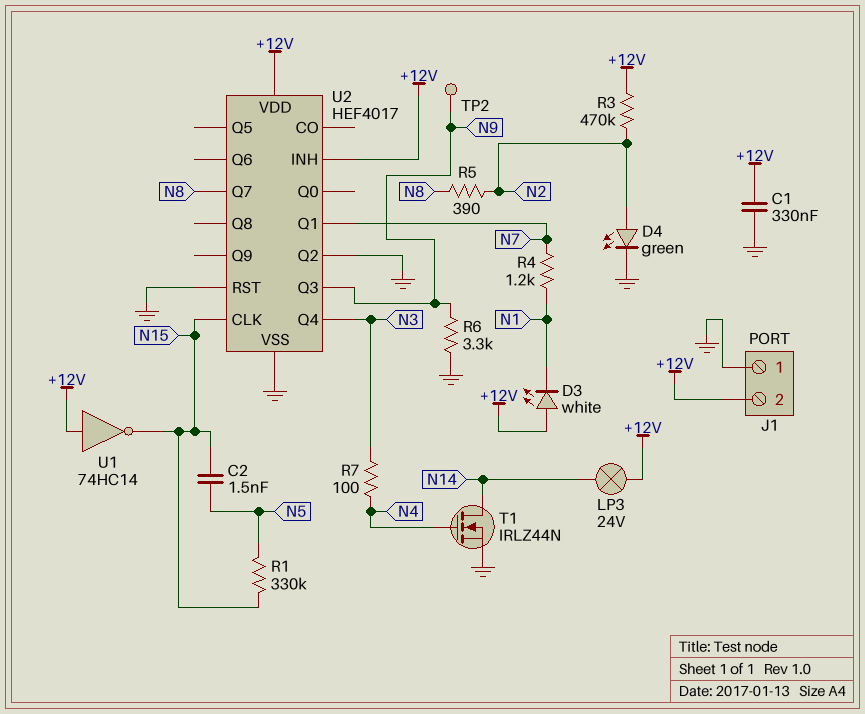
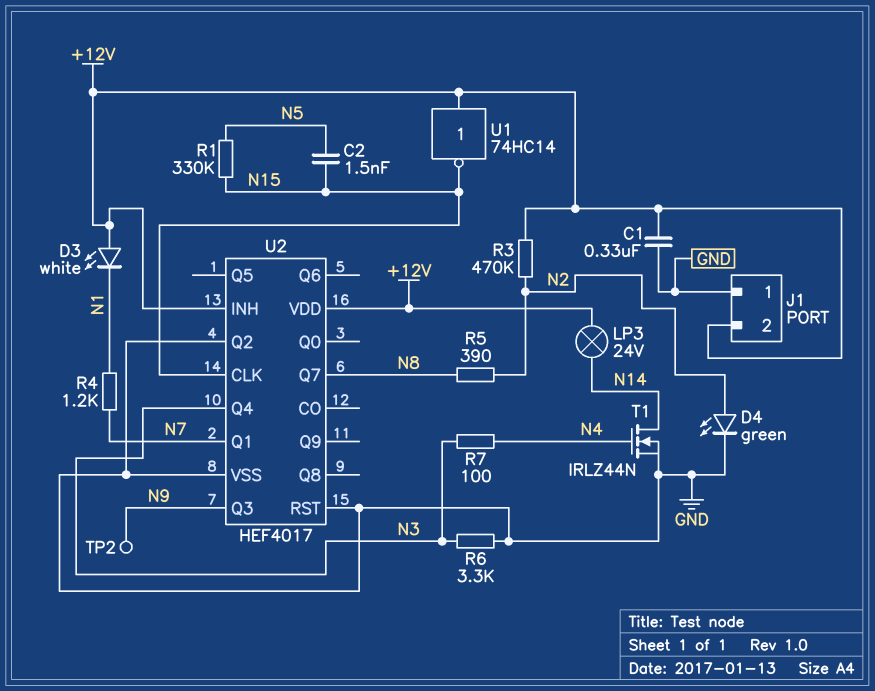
R6: 3.3k (GND, N9) -> 3.3k (GND, N3)

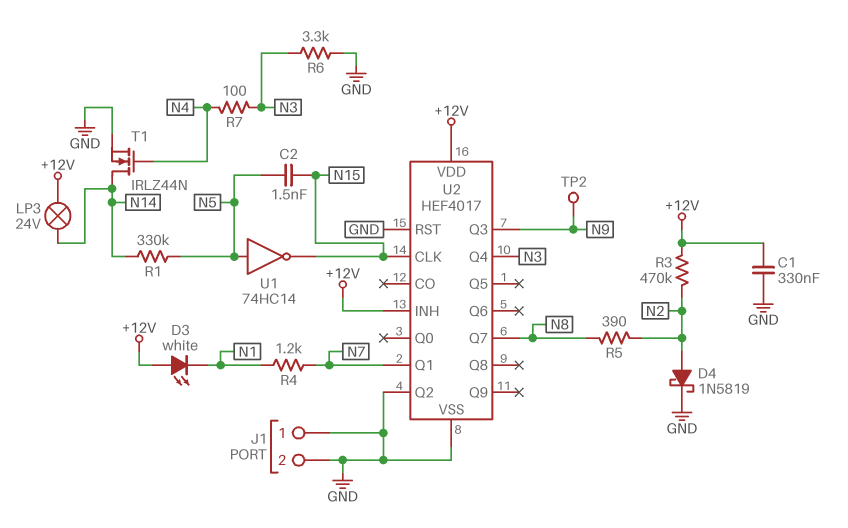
D4: LED green (A N2, K GND) -> schottky 1N5819 (A N2, K GND)
J1 pin 2: +12V -> GND
R1: 330k (N5, N15) -> 330k (N5, N14)
U1: NOT 74HC14 (in +12V, out N15) -> NOT 74HC14 (in N5, out N15)

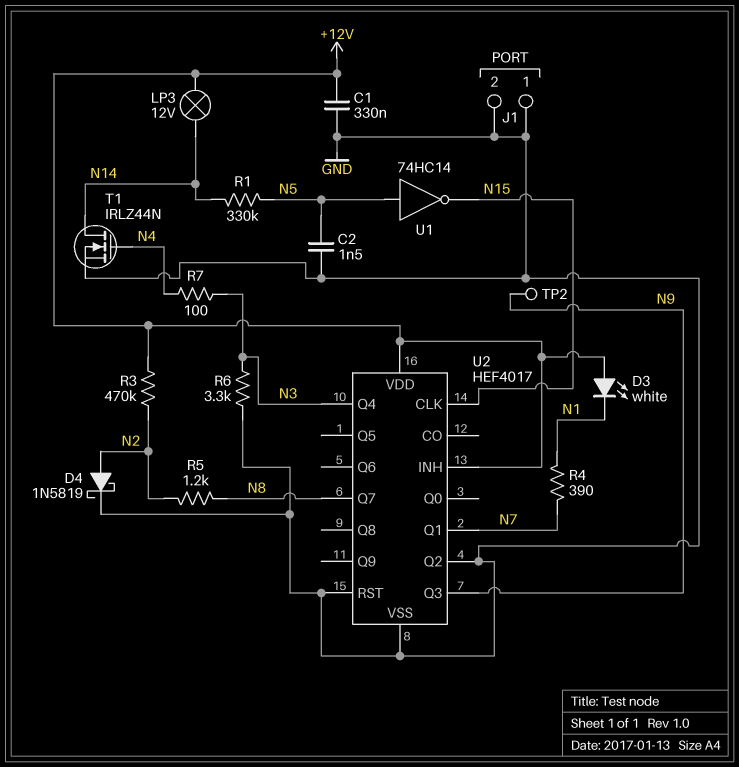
C2: 1.5nF (N5, N15) -> 1.5nF (GND, N5)
LP3: lamp 24V (+12V, N14) -> lamp 12V (+12V, N14)
R4: 1.2k (N1, N7) -> 390 (N1, N7)
R5: 390 (N2, N8) -> 1.2k (N2, N8)

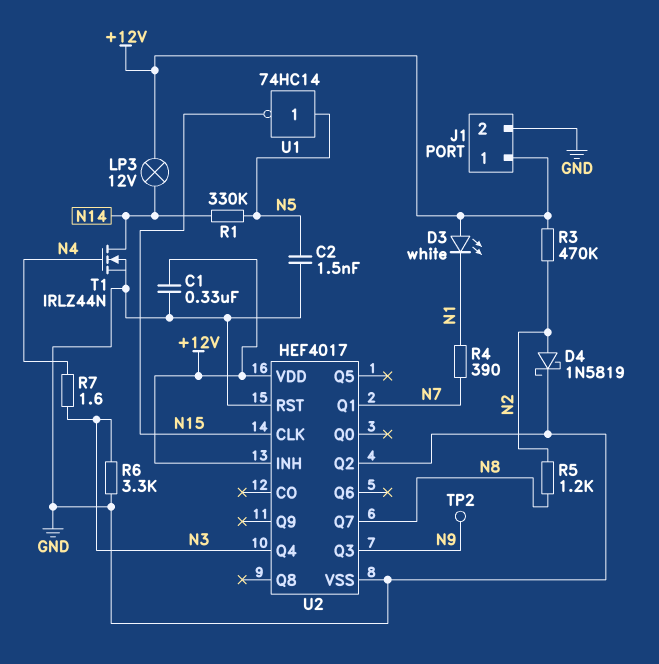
J1 pin 1: GND -> +12V
R7: 100 (N3, N4) -> 1.6 (N3, N4)

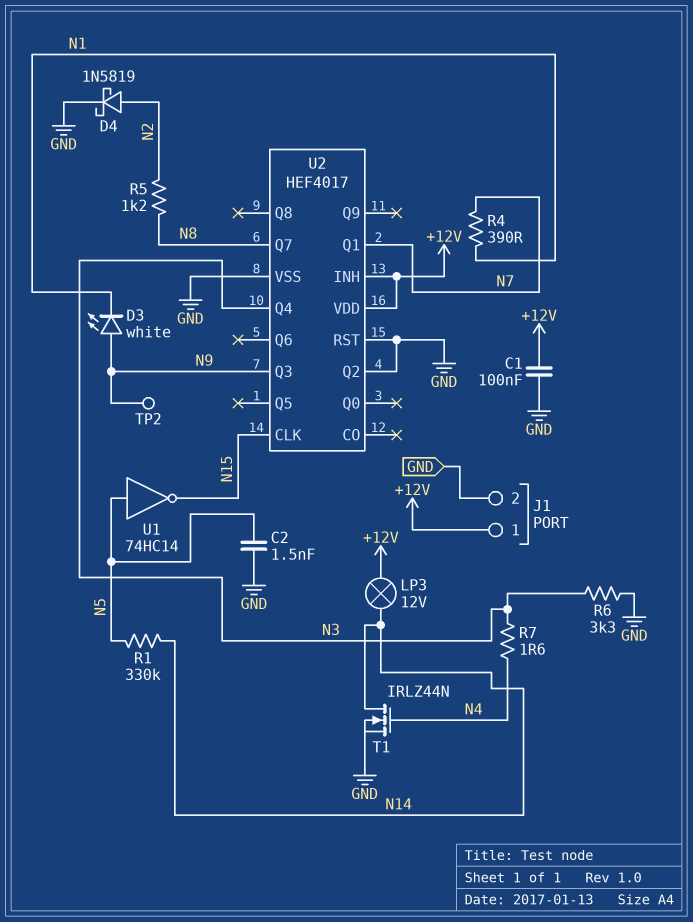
C1: 330nF (+12V, GND) -> 100nF (+12V, GND)
D3: LED white (A +12V, K N1) -> LED white (A N9, K N1)
R3: 470k (+12V, N2) -> none

